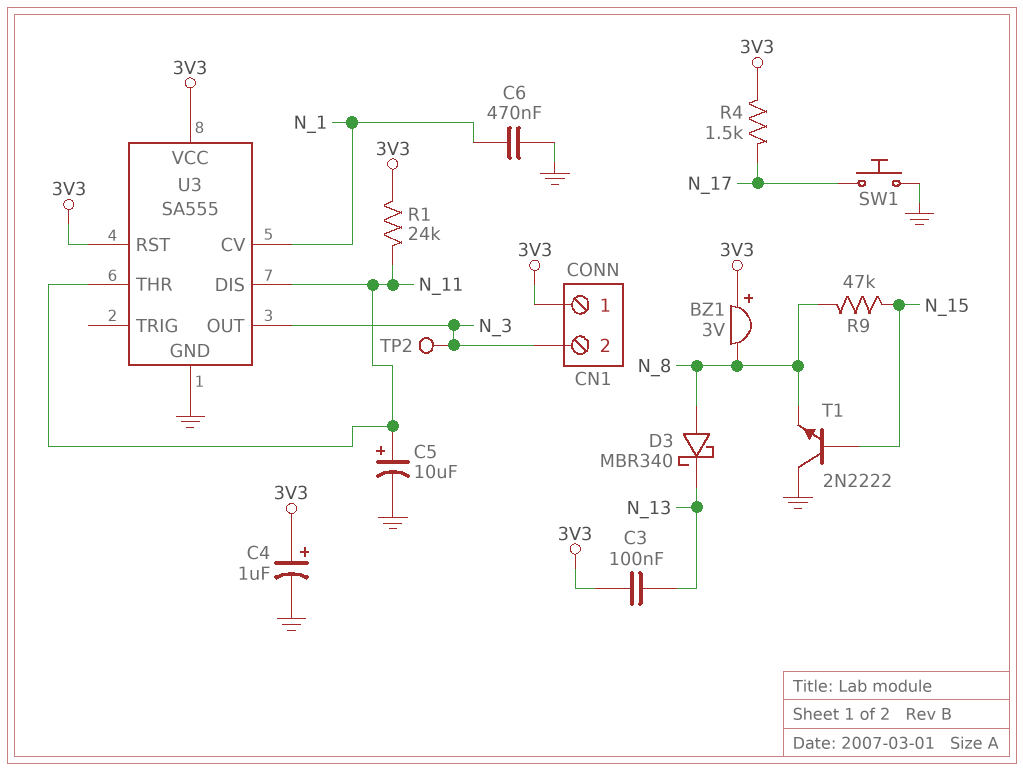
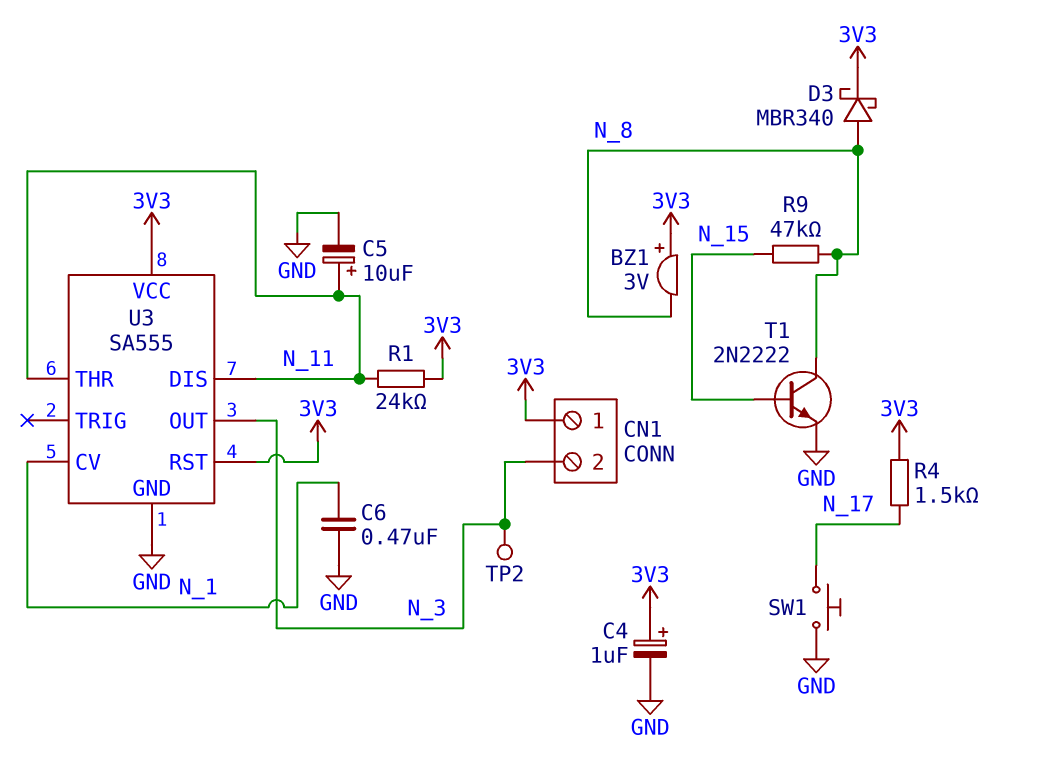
C3: 100nF (3V3, N_13) -> none
D3: schottky MBR340 (A N_8, K N_13) -> schottky MBR340 (A N_8, K 3V3)
T1: NPN 2N2222 (B N_15, C GND, E N_8) -> NPN 2N2222 (B N_15, C N_8, E GND)

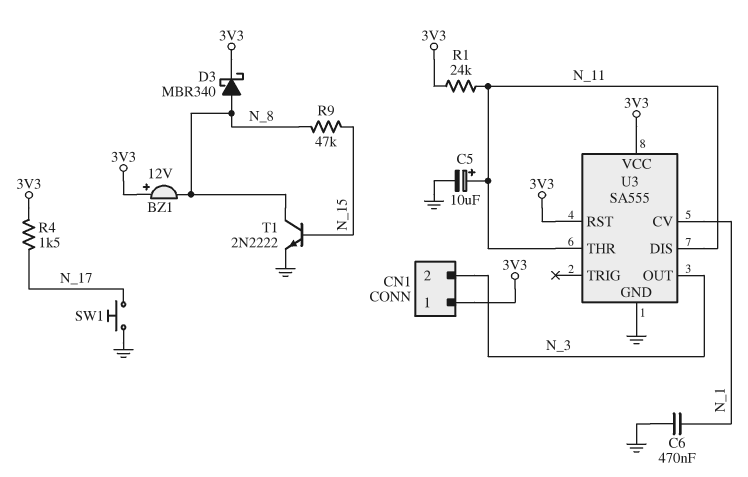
BZ1: buzzer 3V (plus 3V3, minus N_8) -> buzzer 12V (plus 3V3, minus N_8)
C4: 1uF (plus 3V3, minus GND) -> none
TP2: test point (N_3) -> none

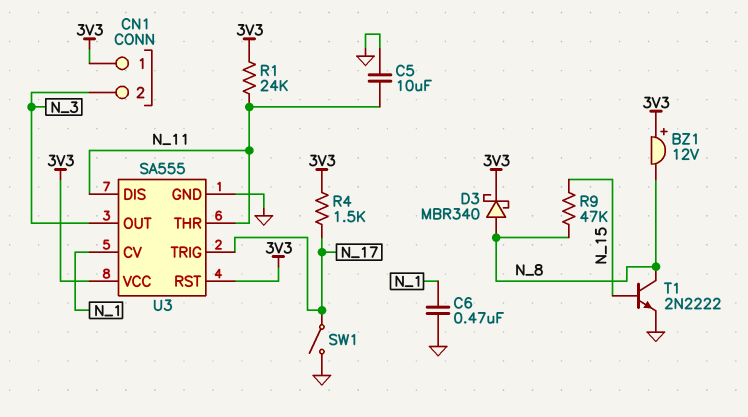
C5: 10uF (plus N_11, minus GND) -> 10uF (GND, N_11)
SW1: button (GND, N_17) -> switch (GND, N_17)
U3 pin TRIG: none -> N_17

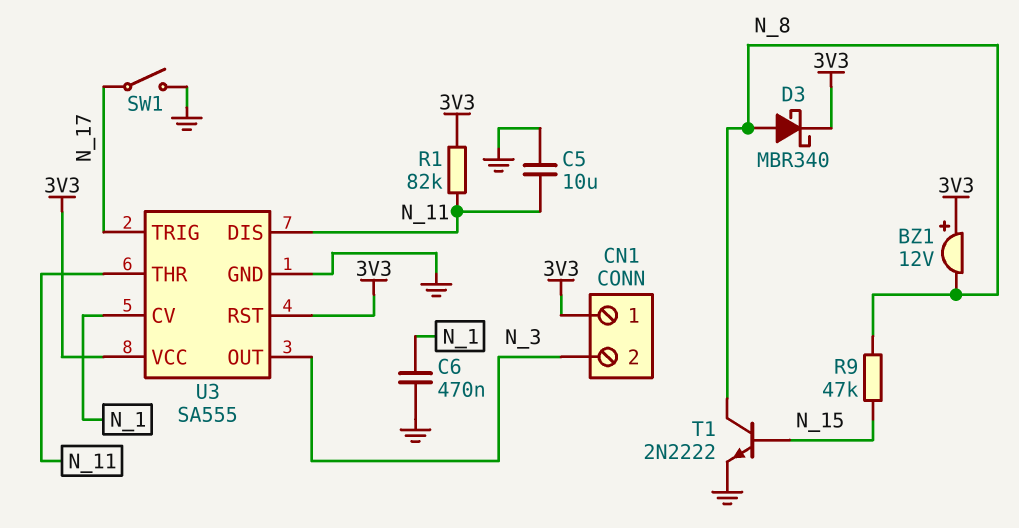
R1: 24k (3V3, N_11) -> 82k (3V3, N_11)
R4: 1.5k (3V3, N_17) -> none

